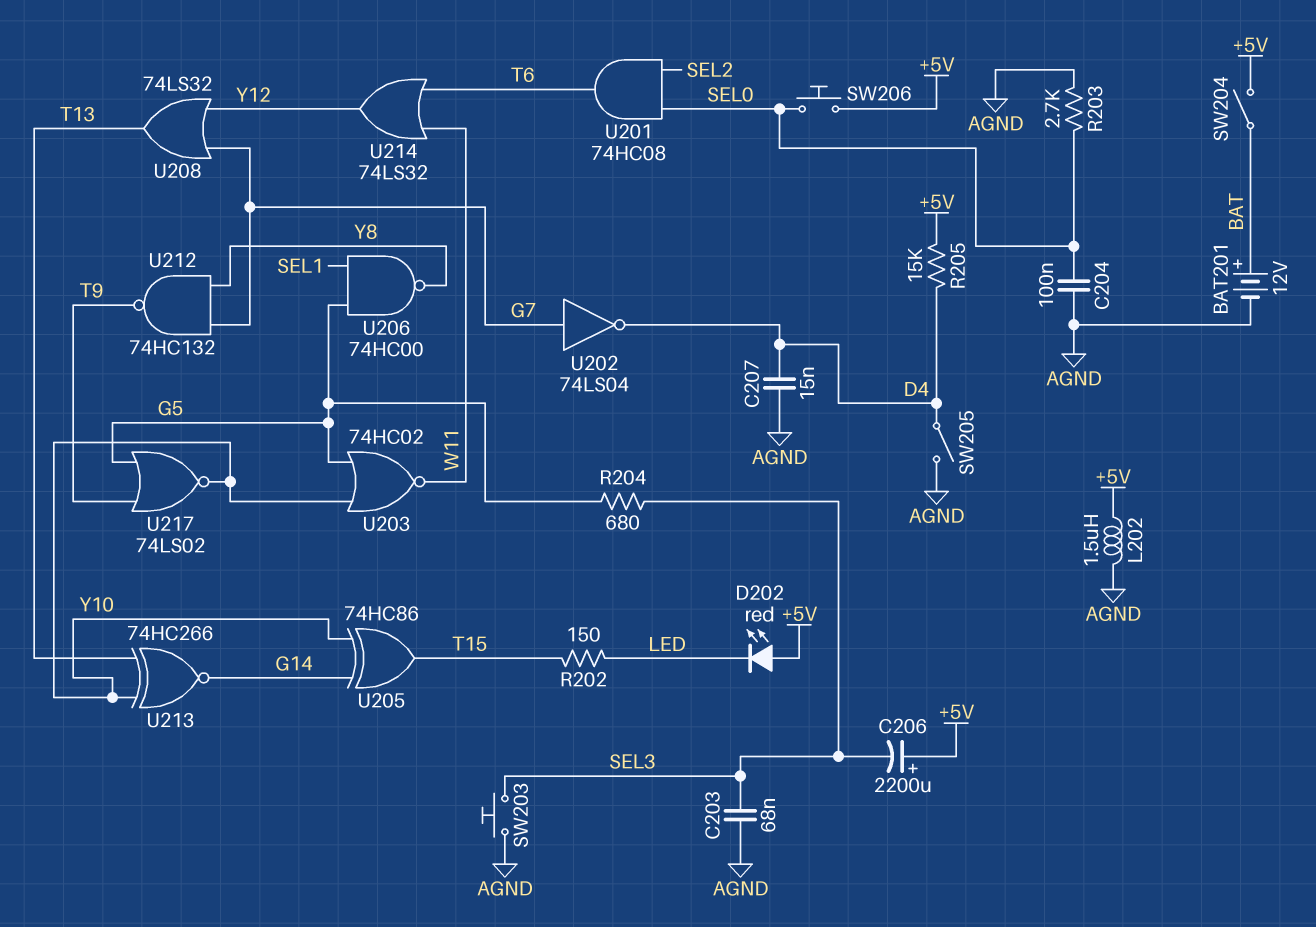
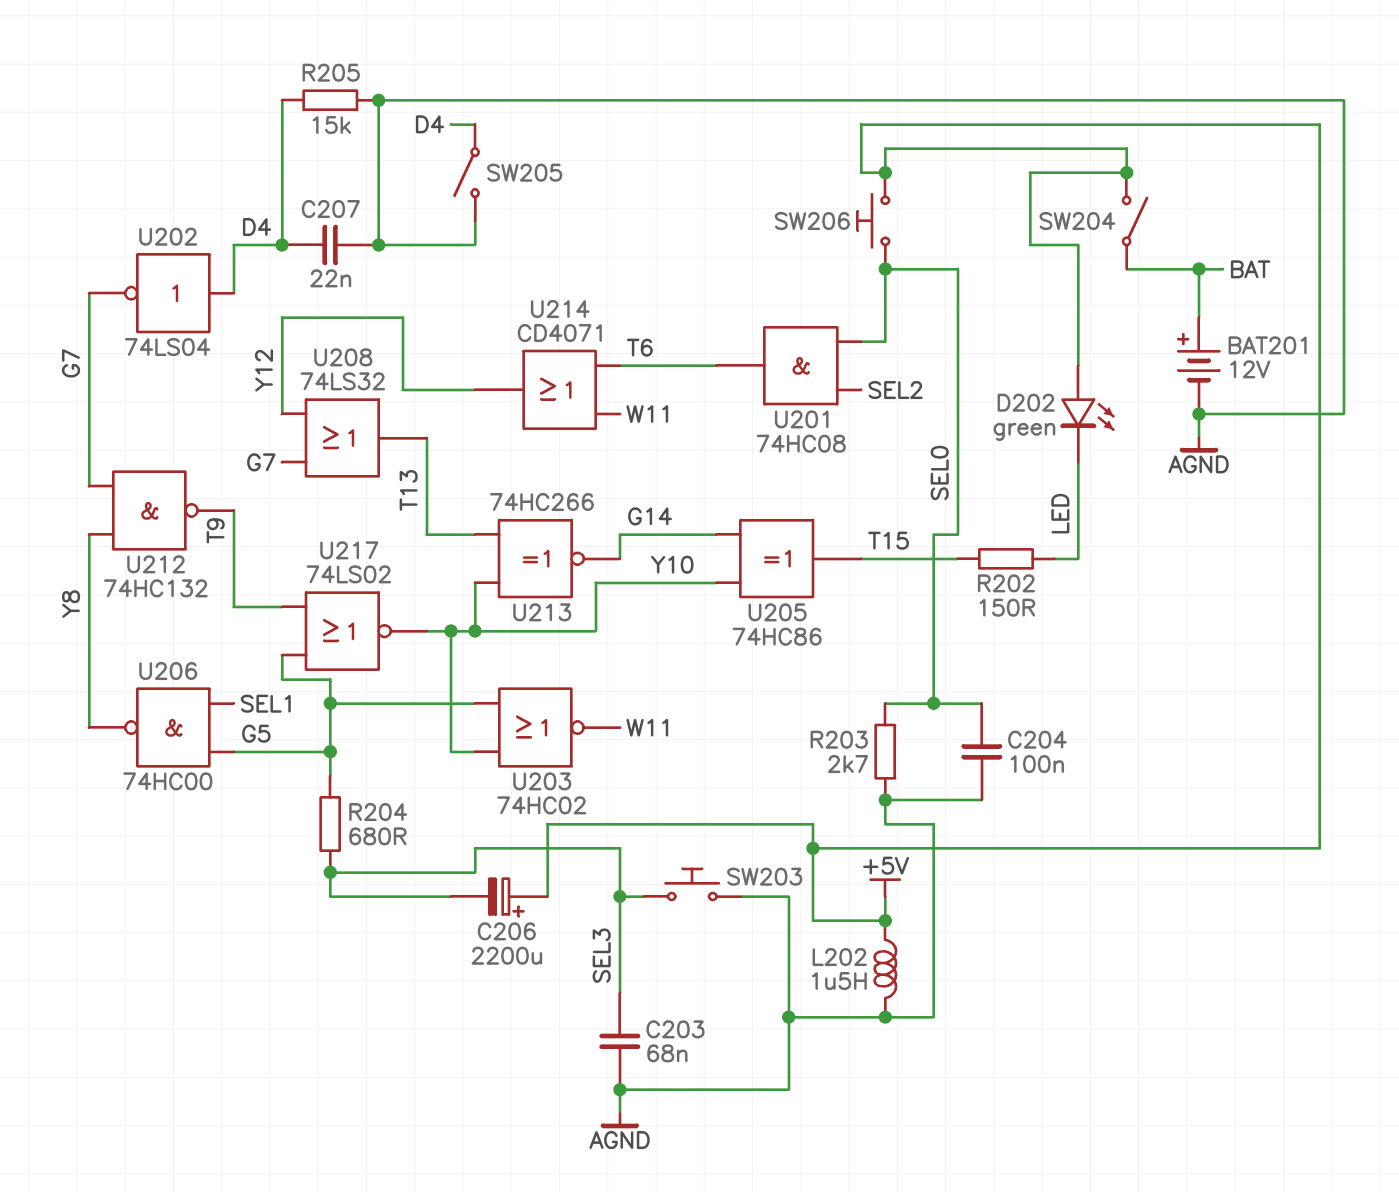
C207: 15nF (AGND, D4) -> 22nF (AGND, D4)
D202: LED red (A +5V, K LED) -> LED green (A +5V, K LED)
R205: 15k (+5V, D4) -> 15k (AGND, D4)
U202: NOT 74LS04 (in G7, out D4) -> NOT 74LS04 (in D4, out G7)
U214: OR 74LS32 (in T6, in W11, out Y12) -> OR CD4071 (in T6, in W11, out Y12)

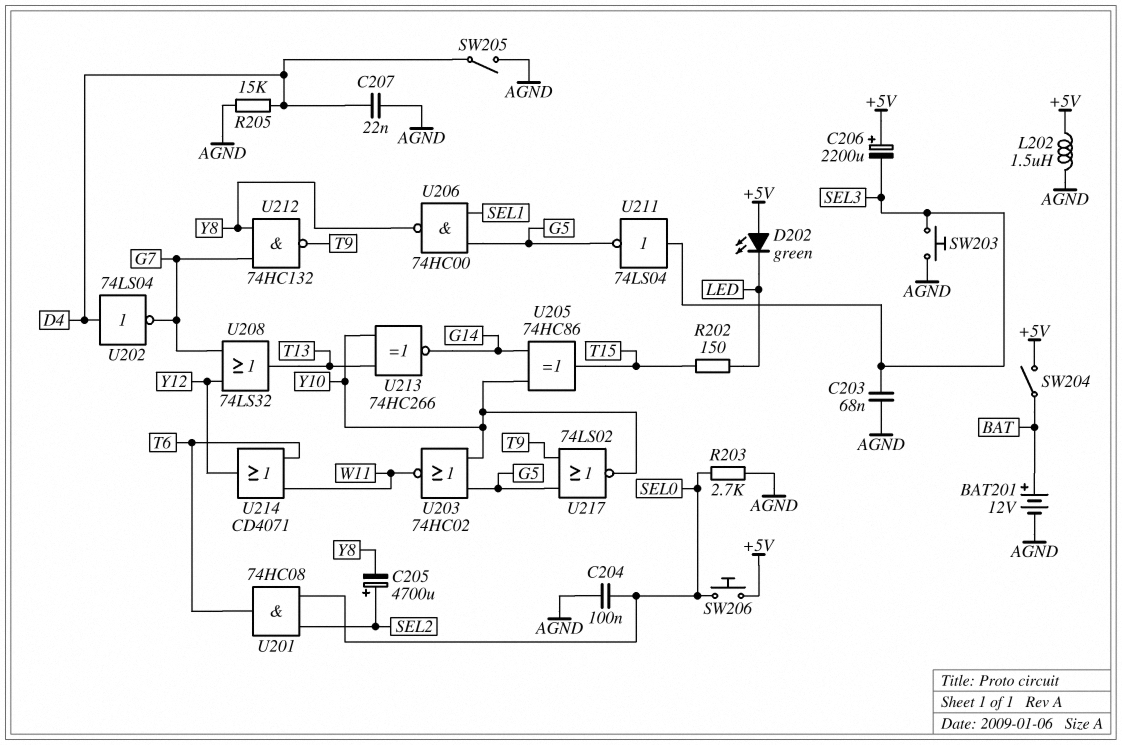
C205: none -> 4700uF (plus SEL2, minus Y8)
R204: 680 (G5, SEL3) -> none
U211: none -> NOT 74LS04 (in SEL3, out G5)

